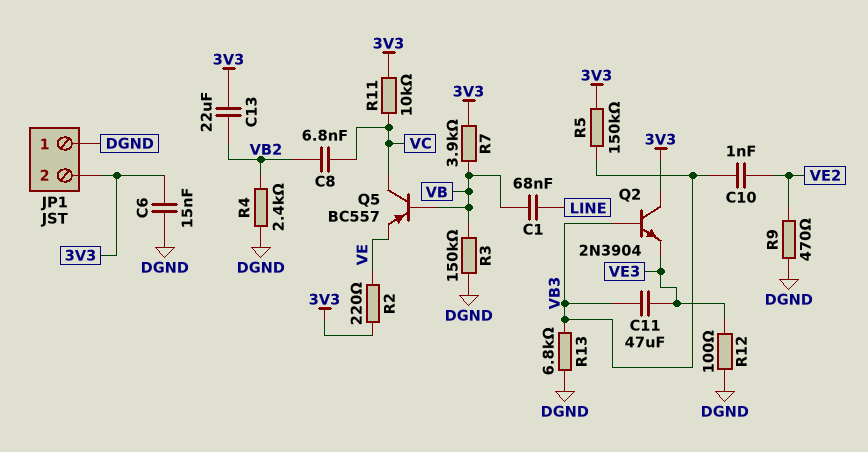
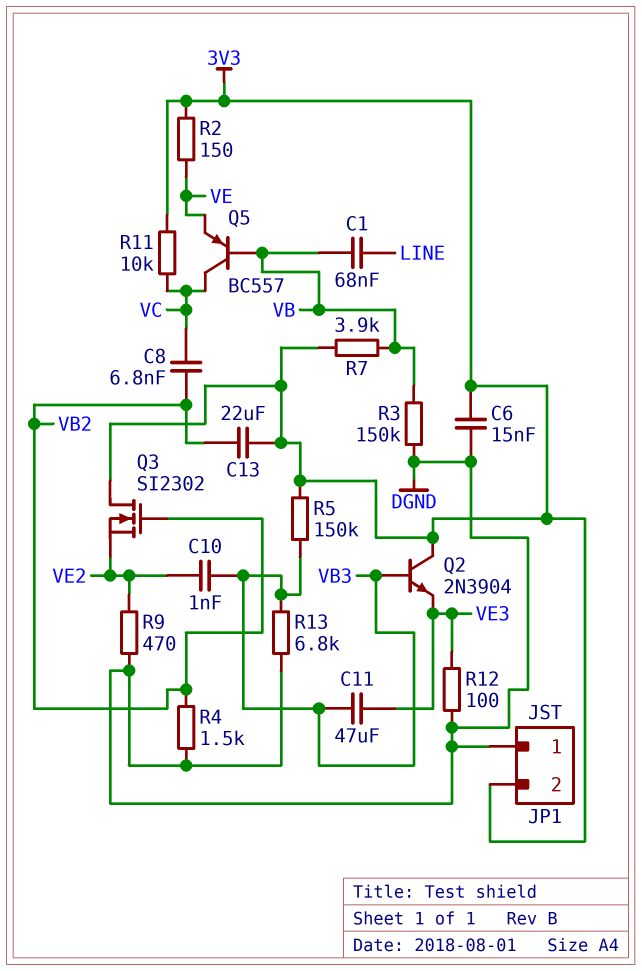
Q3: none -> NMOS SI2302 (G VB2, D 3V3, S VE2)
R2: 220 (3V3, VE) -> 150 (3V3, VE)
R4: 2.4k (DGND, VB2) -> 1.5k (DGND, VB2)

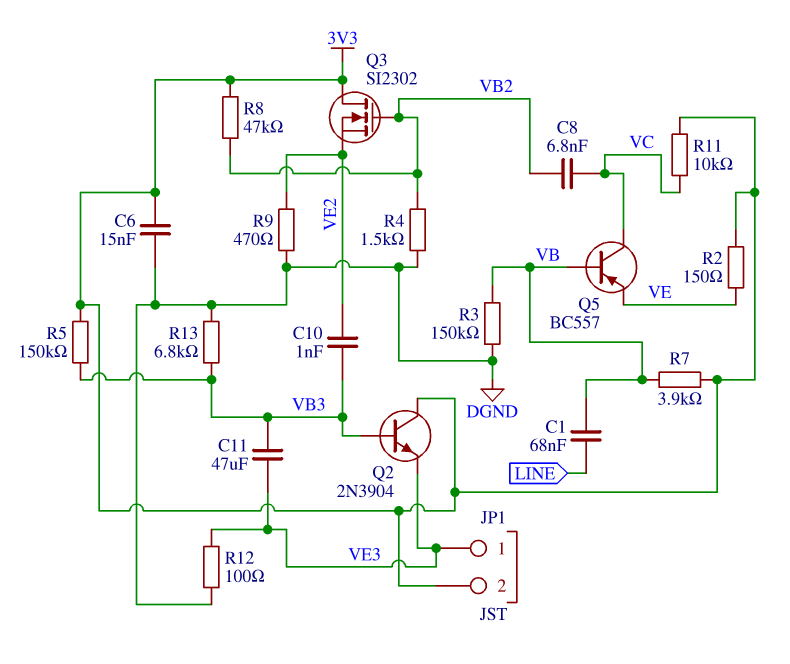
C13: 22uF (3V3, VB2) -> none
JP1 pin 1: DGND -> VE3
R8: none -> 47k (3V3, VB2)

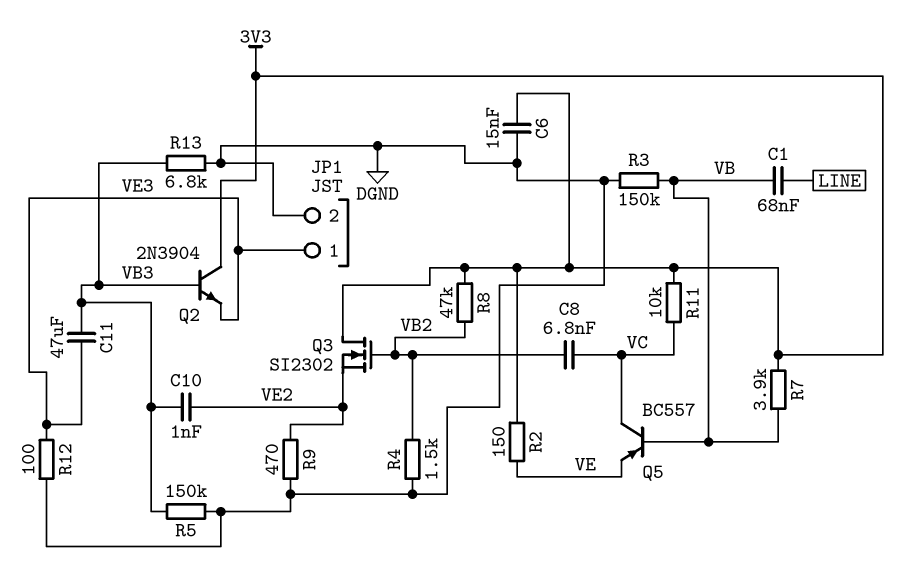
JP1 pin 2: 3V3 -> DGND
R5: 150k (3V3, VB3) -> 150k (DGND, VB3)

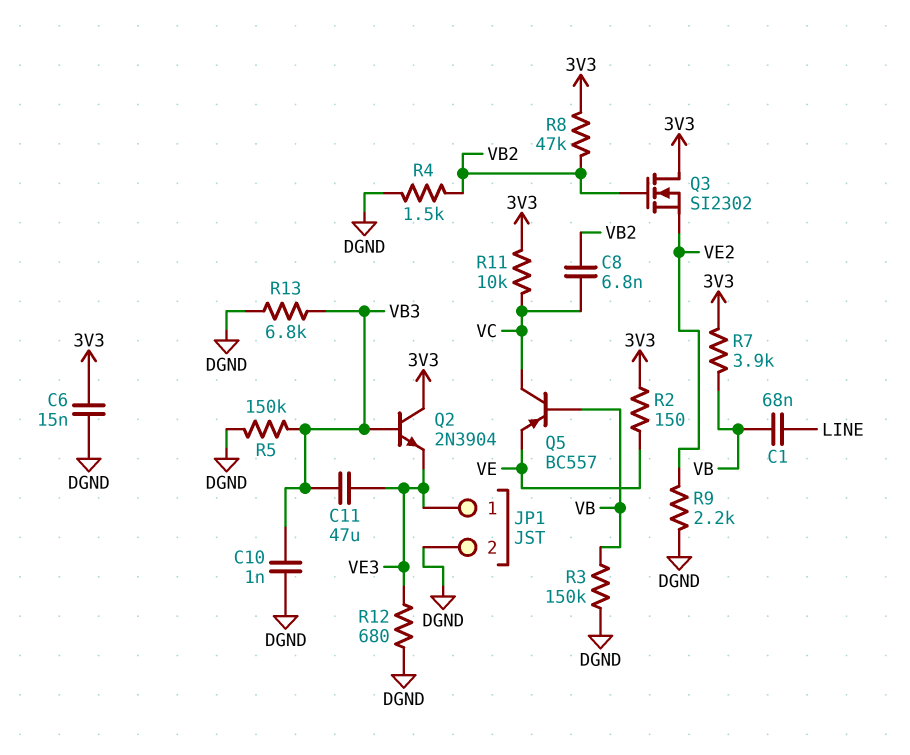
C10: 1nF (VB3, VE2) -> 1nF (DGND, VB3)
R9: 470 (DGND, VE2) -> 2.2k (DGND, VE2)
R12: 100 (DGND, VE3) -> 680 (DGND, VE3)

